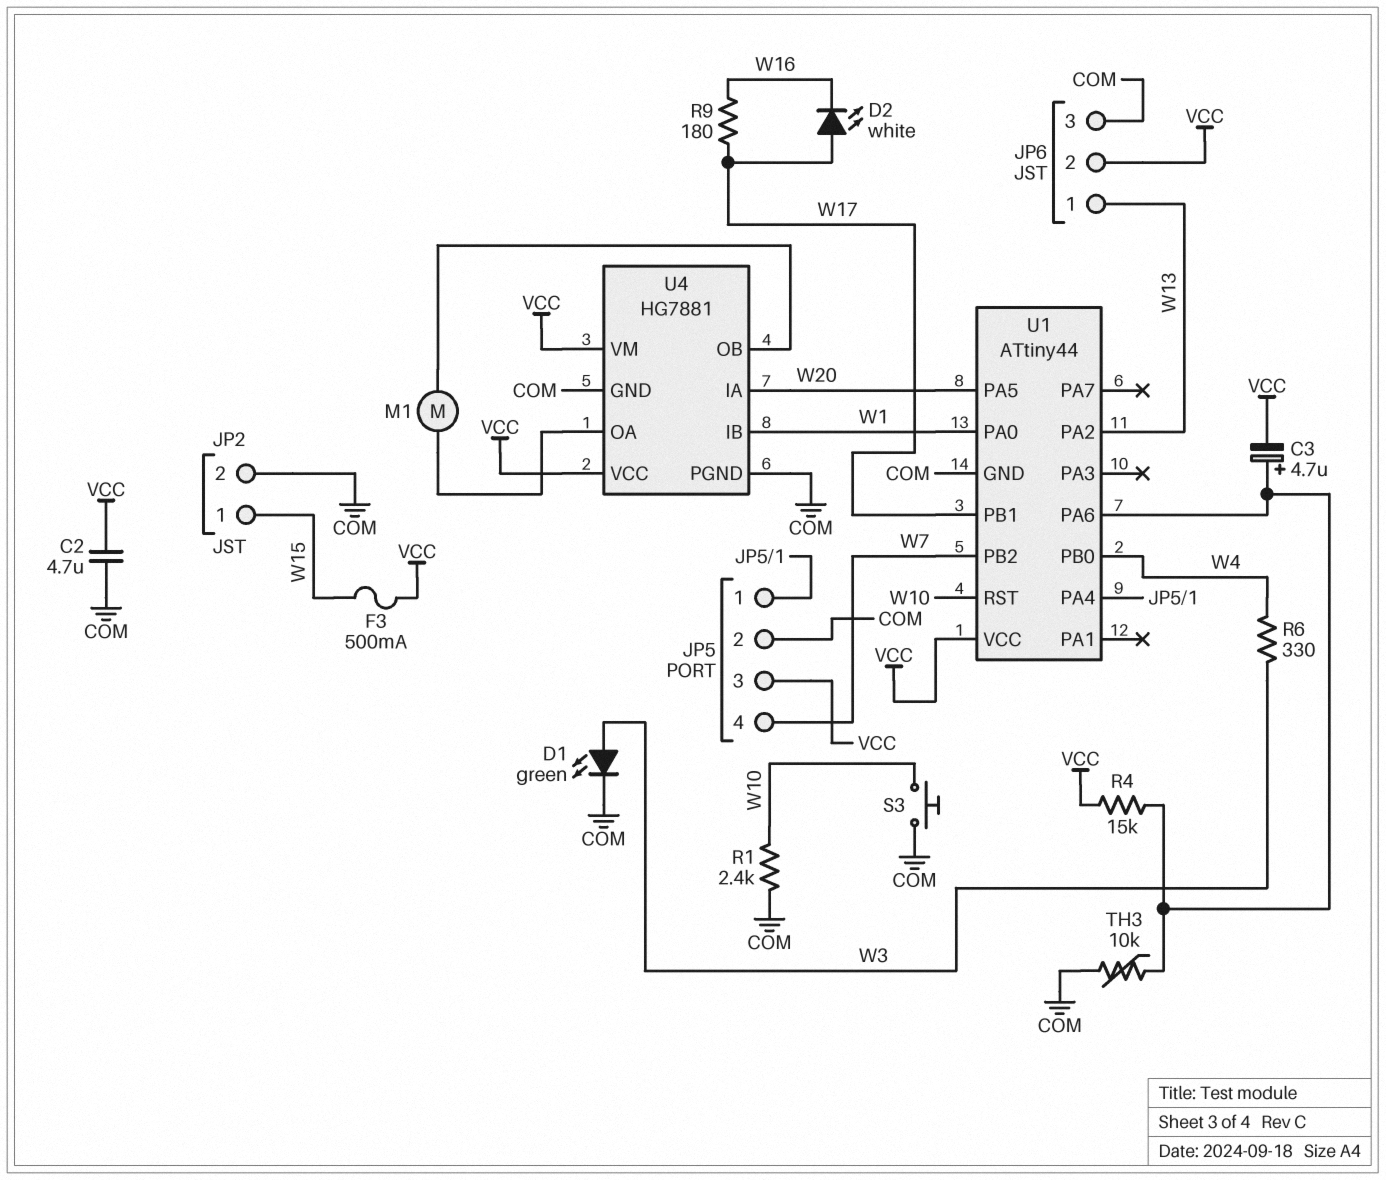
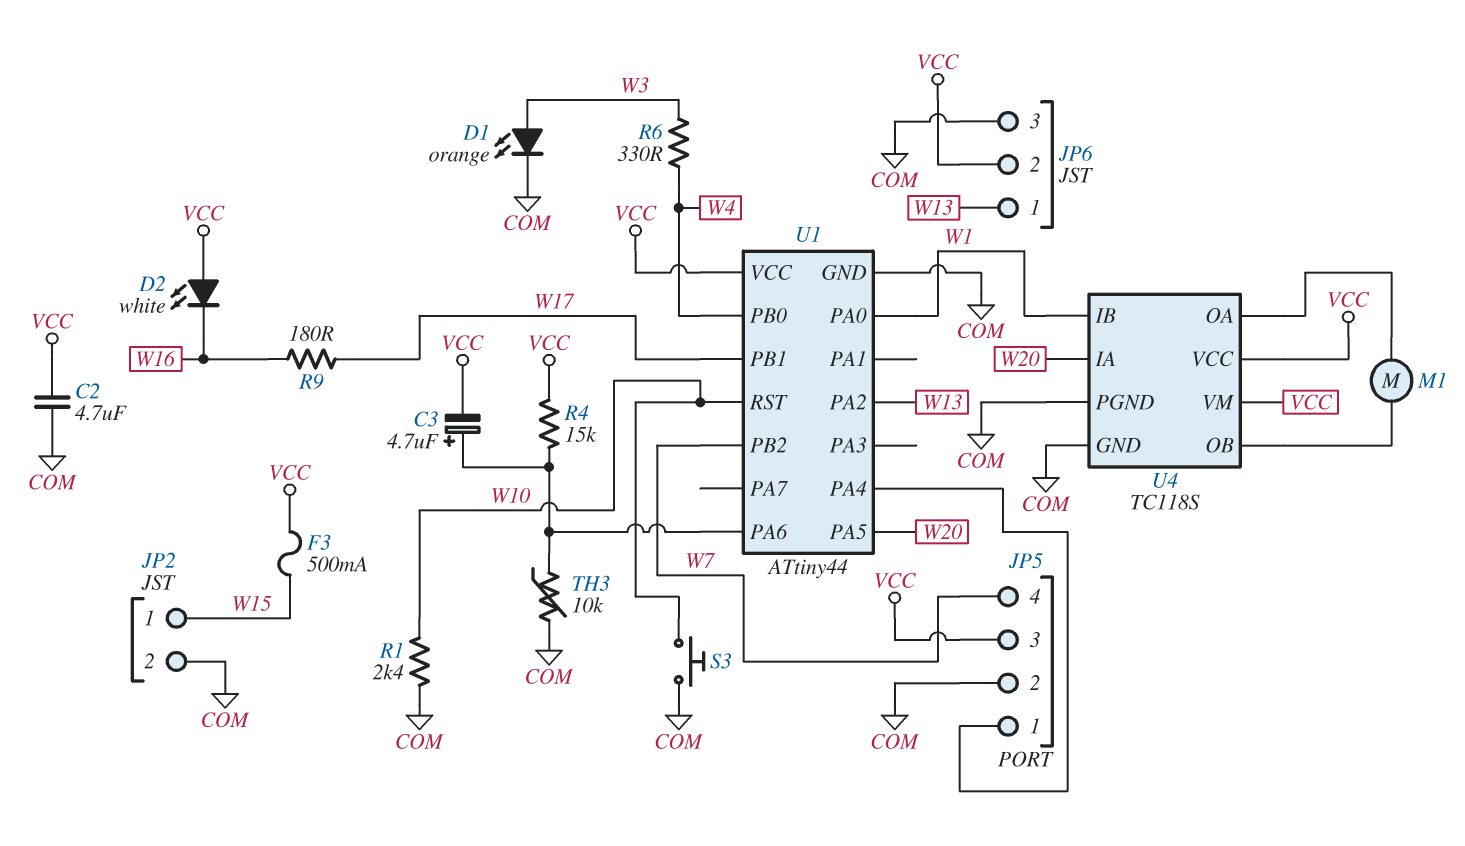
D1: LED green (A W3, K COM) -> LED orange (A W3, K COM)
D2: LED white (A W17, K W16) -> LED white (A VCC, K W16)
U4: HG7881 -> TC118S

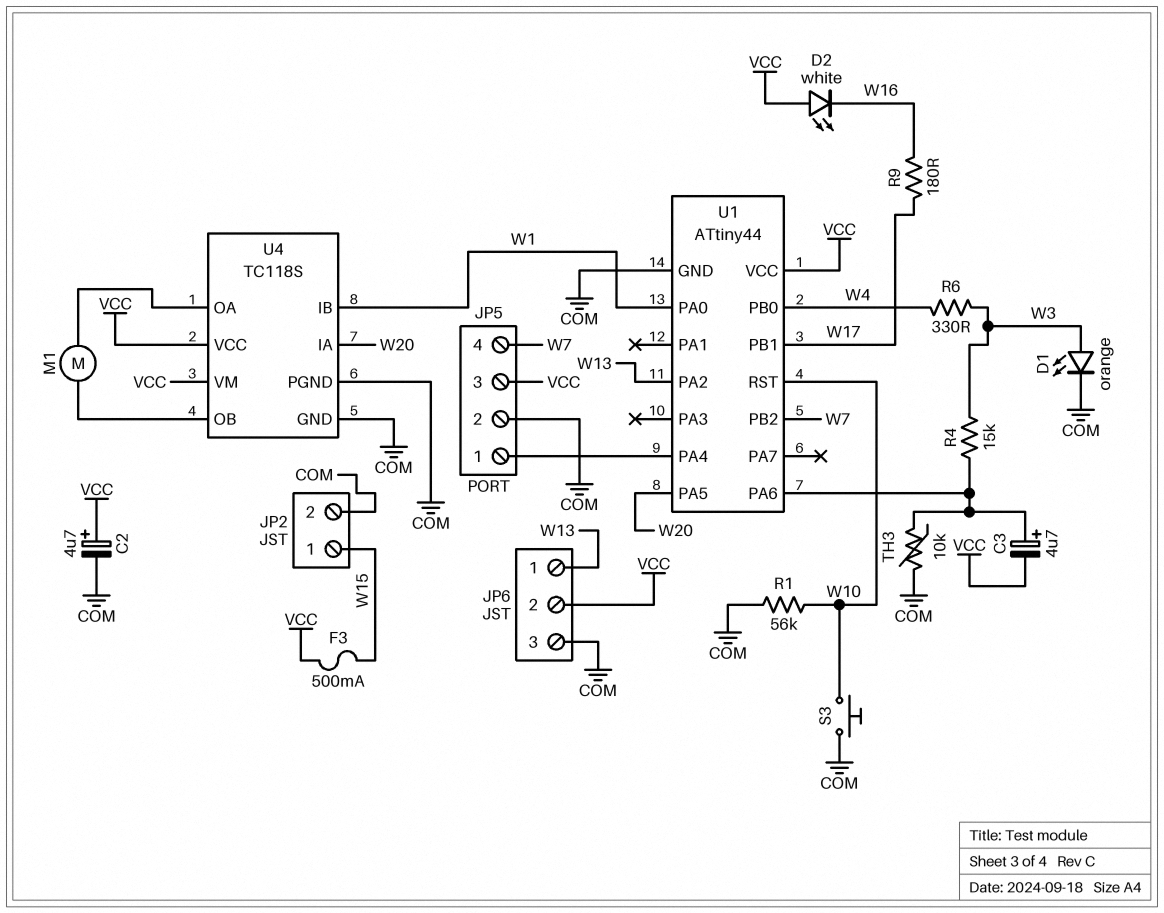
C2: 4.7uF (COM, VCC) -> 4.7uF (plus VCC, minus COM)
R1: 2.4k (COM, W10) -> 56k (COM, W10)
R4: 15k (U1/PA6, VCC) -> 15k (U1/PA6, W3)

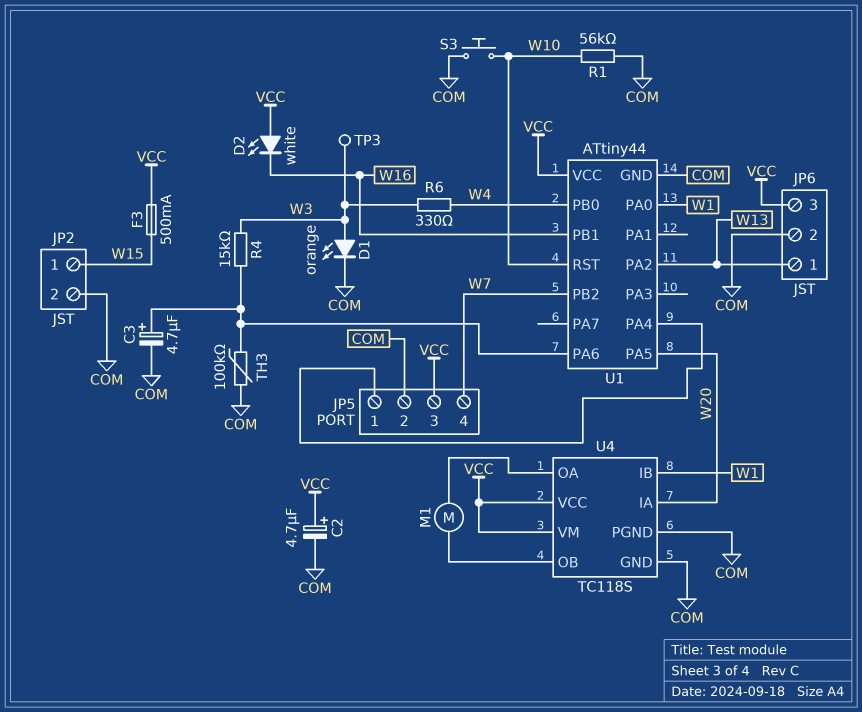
C3: 4.7uF (plus U1/PA6, minus VCC) -> 4.7uF (plus U1/PA6, minus COM)
JP6 pin 2: VCC -> COM
JP6 pin 3: COM -> VCC
R9: 180 (W16, W17) -> none
TH3: 10k (COM, U1/PA6) -> 100k (COM, U1/PA6)
TP3: none -> test point (W3)
U1 pin PB1: W17 -> W16

